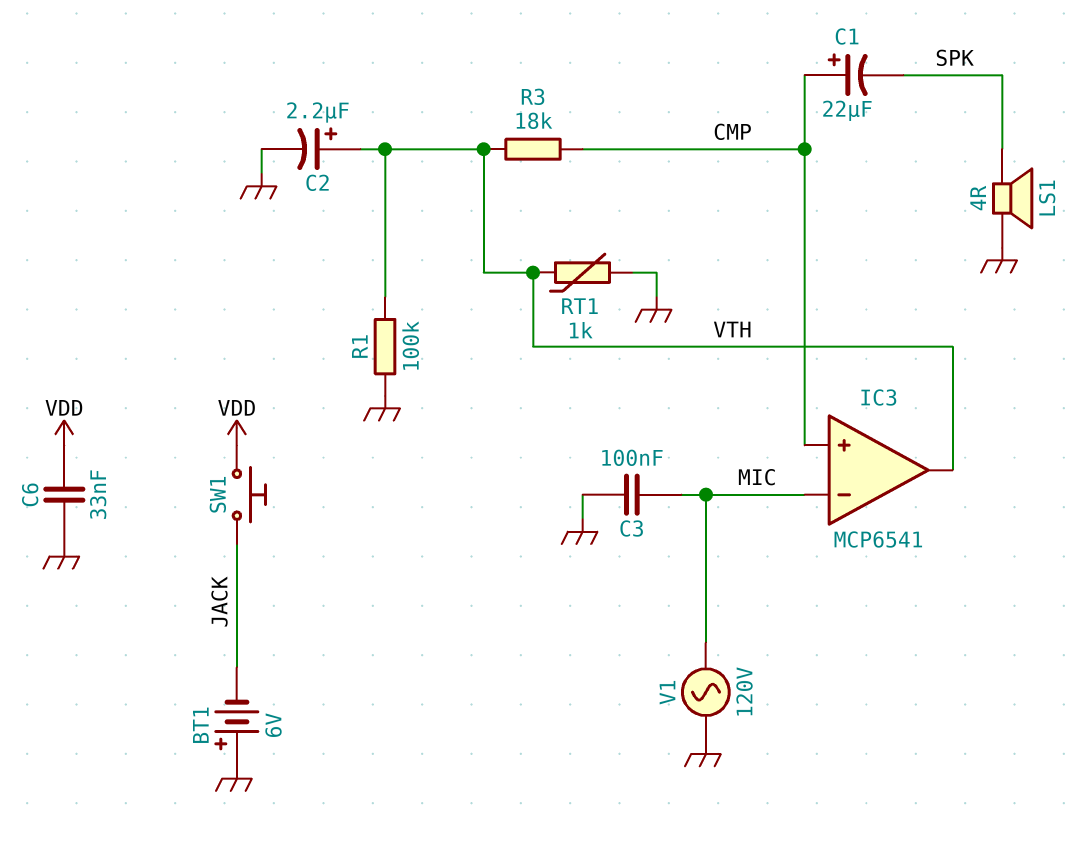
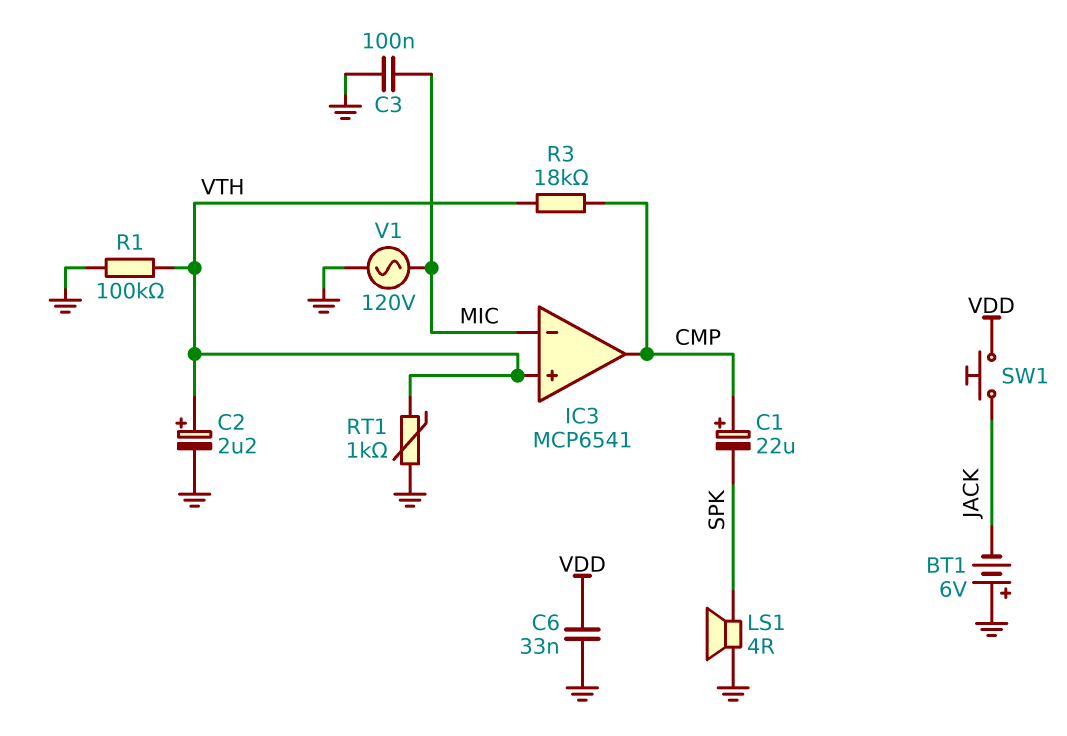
IC3 pin in+: CMP -> VTH
IC3 pin out: VTH -> CMP

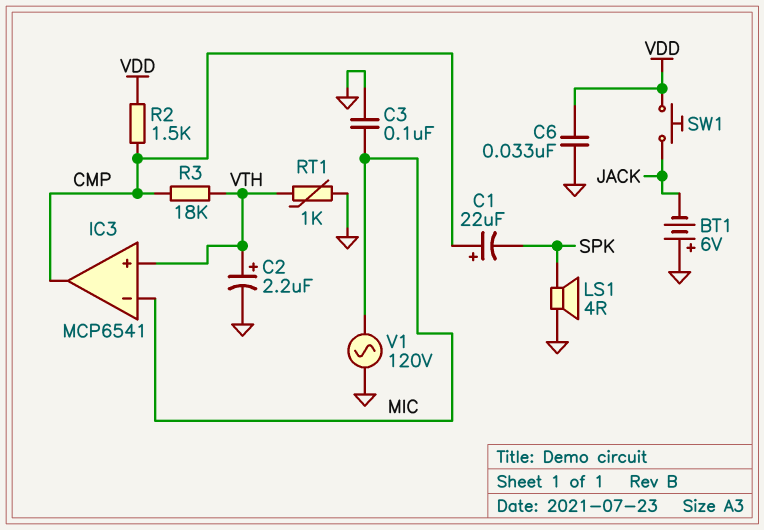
R1: 100k (GND, VTH) -> none
R2: none -> 1.5k (CMP, VDD)

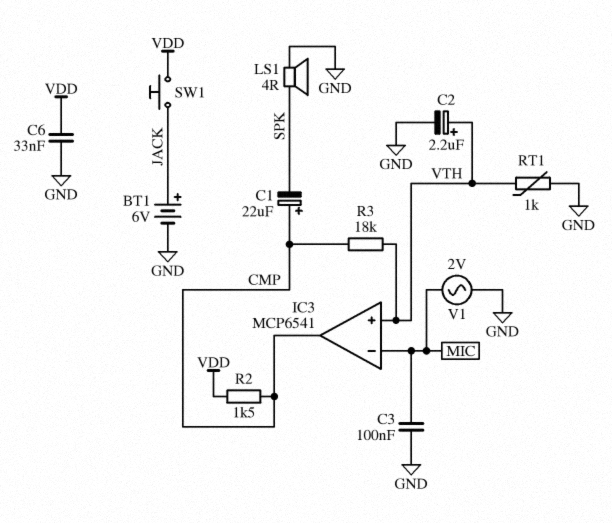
BT1: 6V (plus GND, minus JACK) -> 6V (plus JACK, minus GND)
V1: AC 120V (GND, MIC) -> AC 2V (GND, MIC)

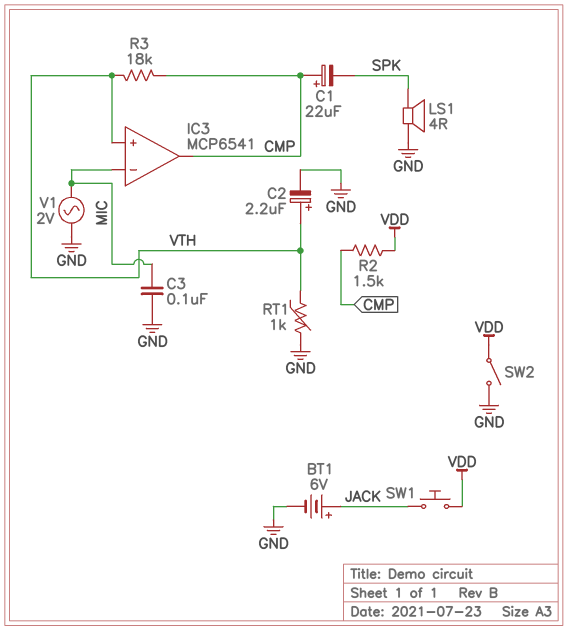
C6: 33nF (GND, VDD) -> none
SW2: none -> switch (GND, VDD)

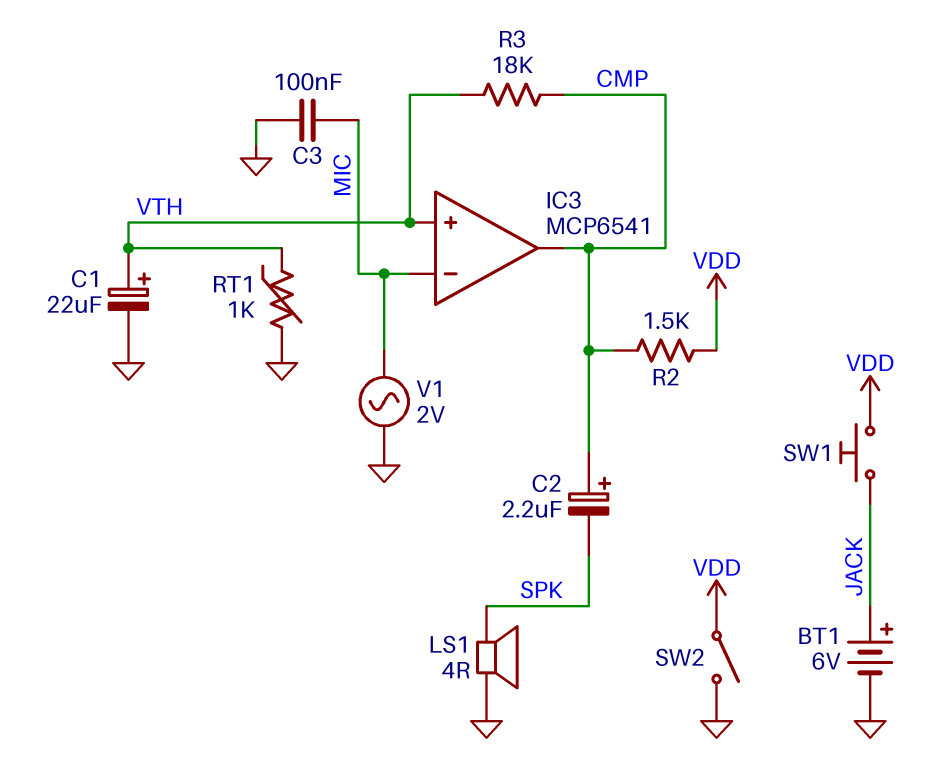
C1: 22uF (plus CMP, minus SPK) -> 22uF (plus VTH, minus GND)
C2: 2.2uF (plus VTH, minus GND) -> 2.2uF (plus CMP, minus SPK)

